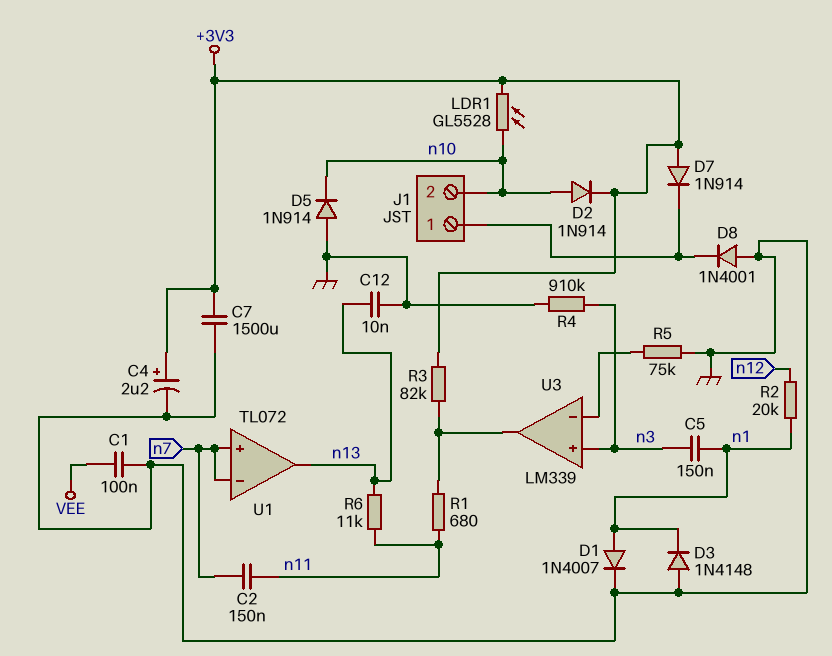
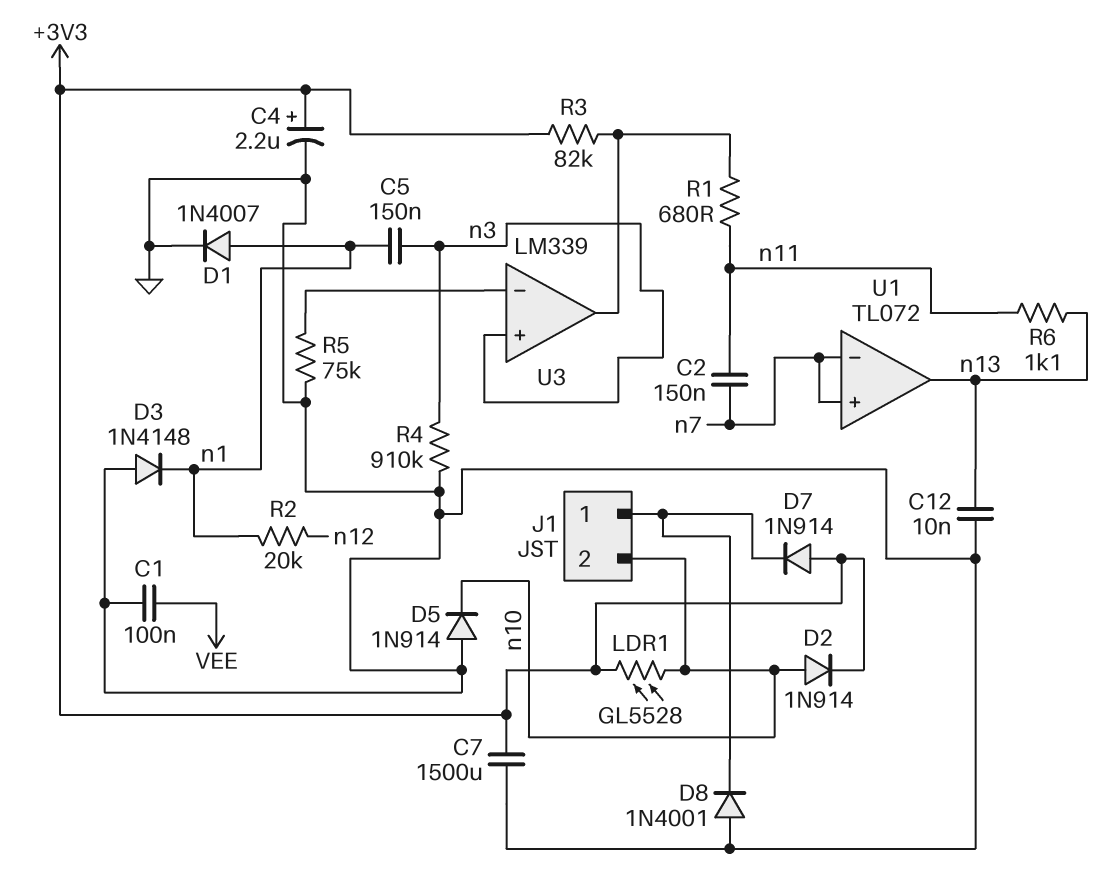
R6: 11k (n11, n13) -> 1.1k (n11, n13)

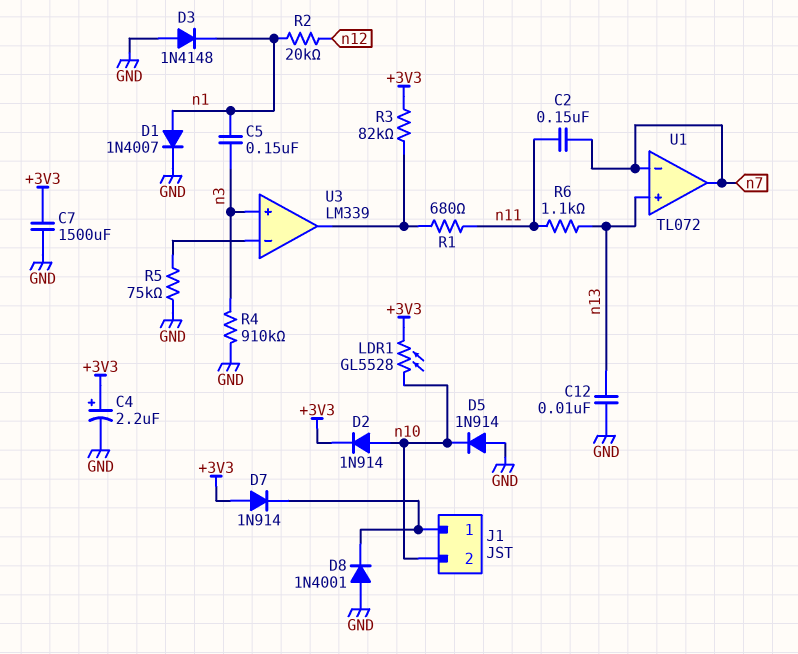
C1: 100nF (GND, VEE) -> none
U1 pin in+: n7 -> n13
U1 pin out: n13 -> n7

